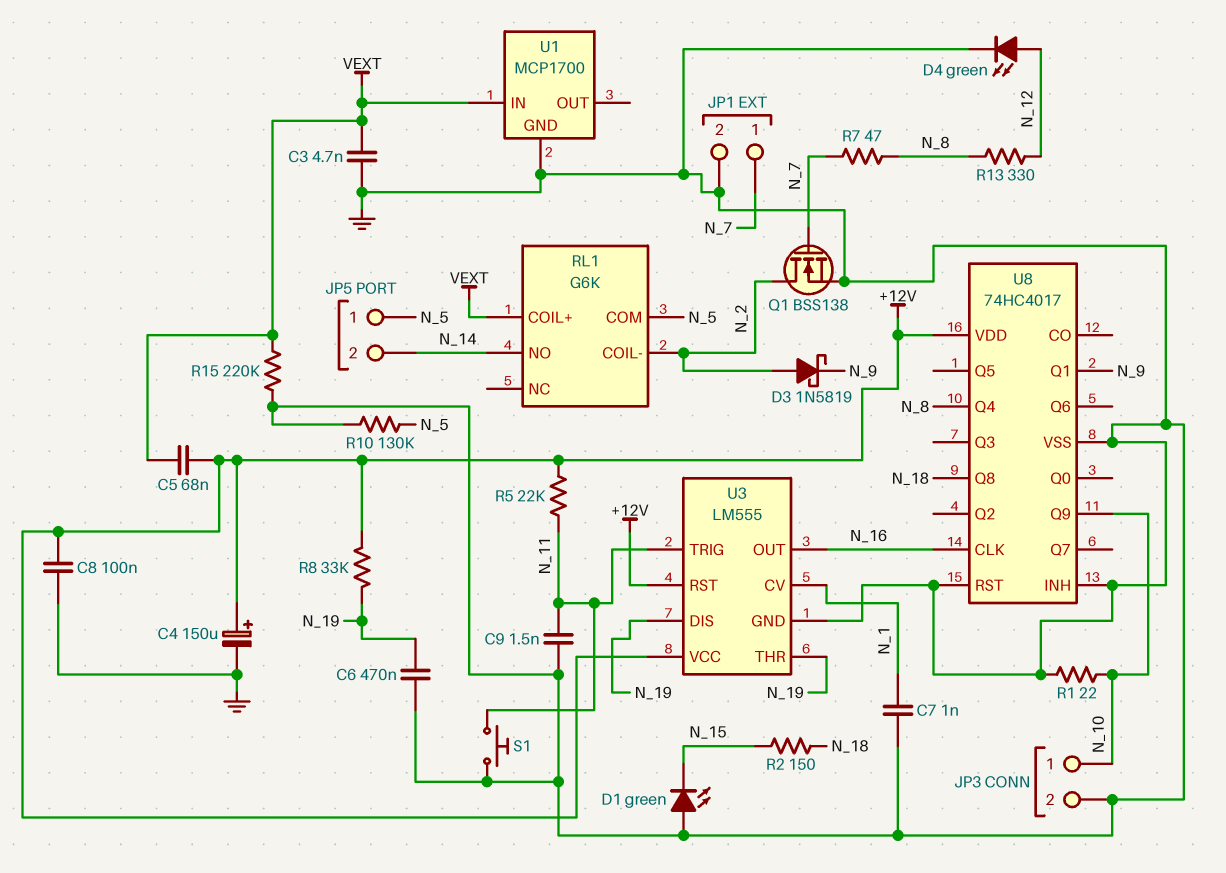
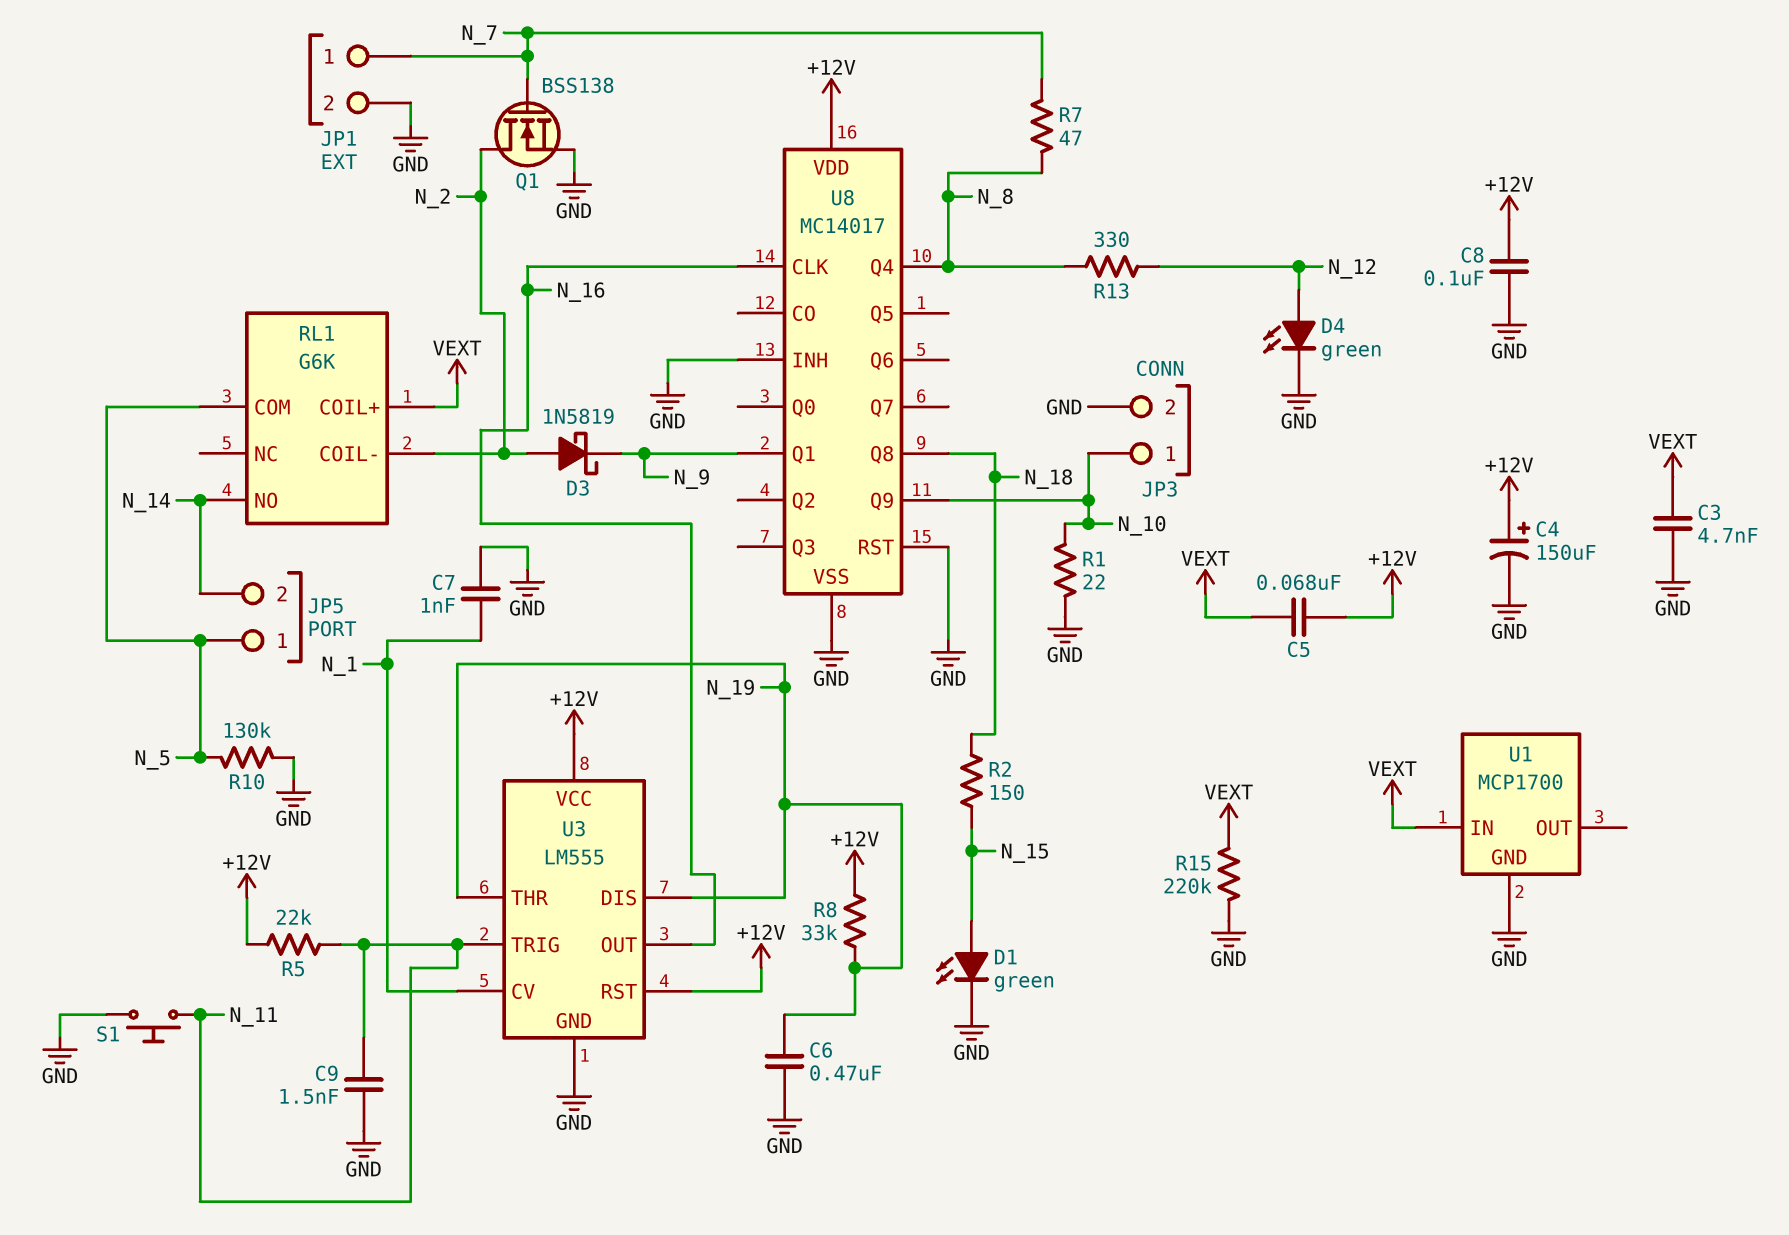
D1: LED green (A GND, K N_15) -> LED green (A N_15, K GND)
U8: 74HC4017 -> MC14017

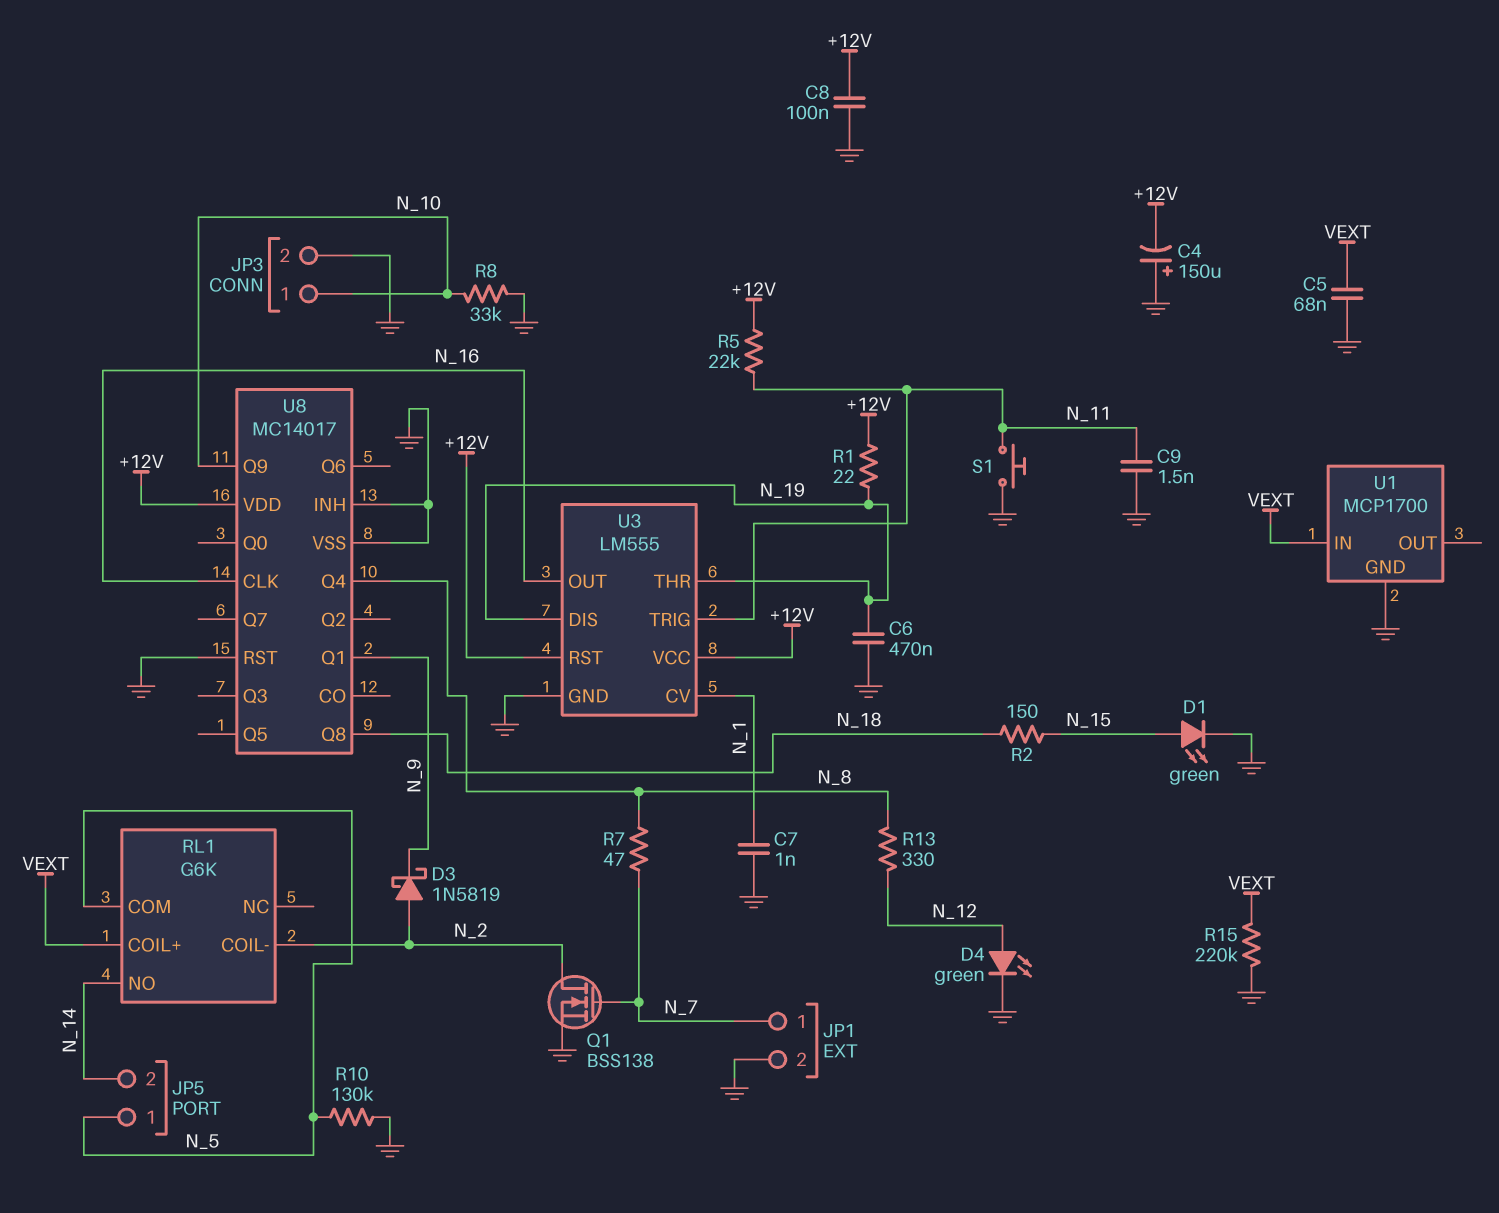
C3: 4.7nF (GND, VEXT) -> none
C4: 150uF (plus +12V, minus GND) -> 150uF (plus GND, minus +12V)
C5: 68nF (+12V, VEXT) -> 68nF (GND, VEXT)
R1: 22 (GND, N_10) -> 22 (+12V, N_19)
R8: 33k (+12V, N_19) -> 33k (GND, N_10)

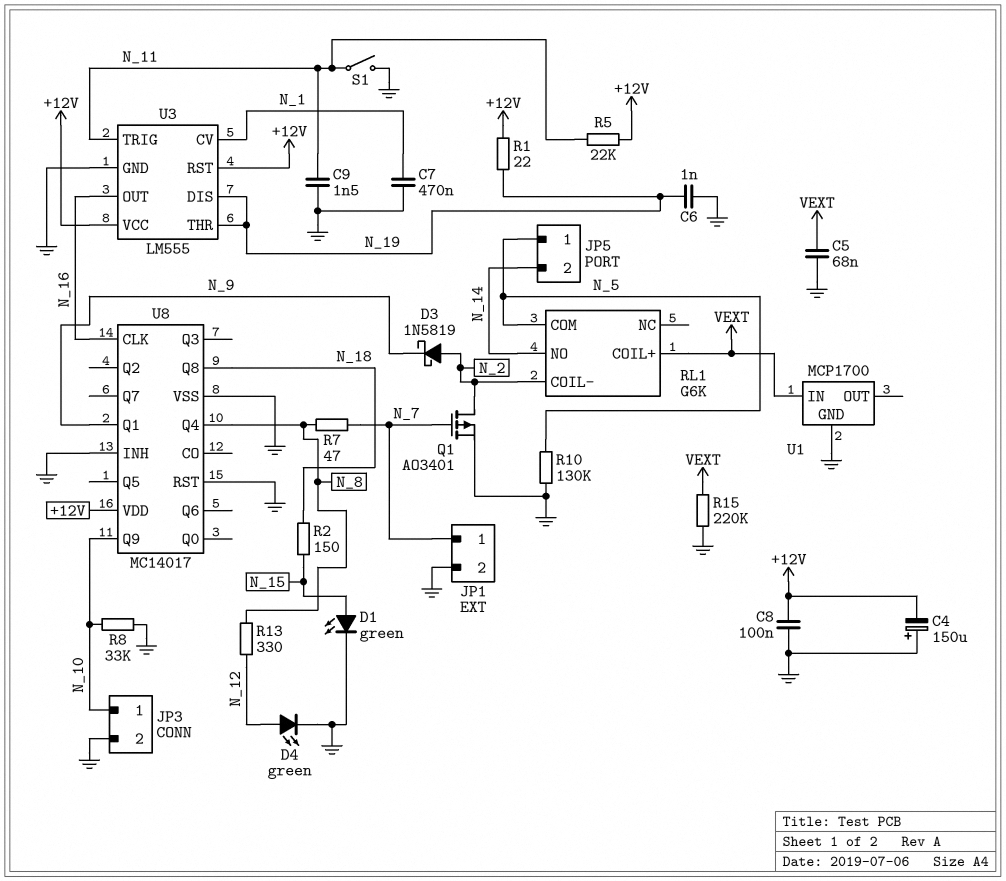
C6: 470nF (GND, N_19) -> 1nF (GND, N_19)
C7: 1nF (GND, N_1) -> 470nF (GND, N_1)
Q1: NMOS BSS138 (G N_7, D N_2, S GND) -> PMOS AO3401 (G N_7, D N_2, S GND)
S1: button (GND, N_11) -> switch (GND, N_11)

